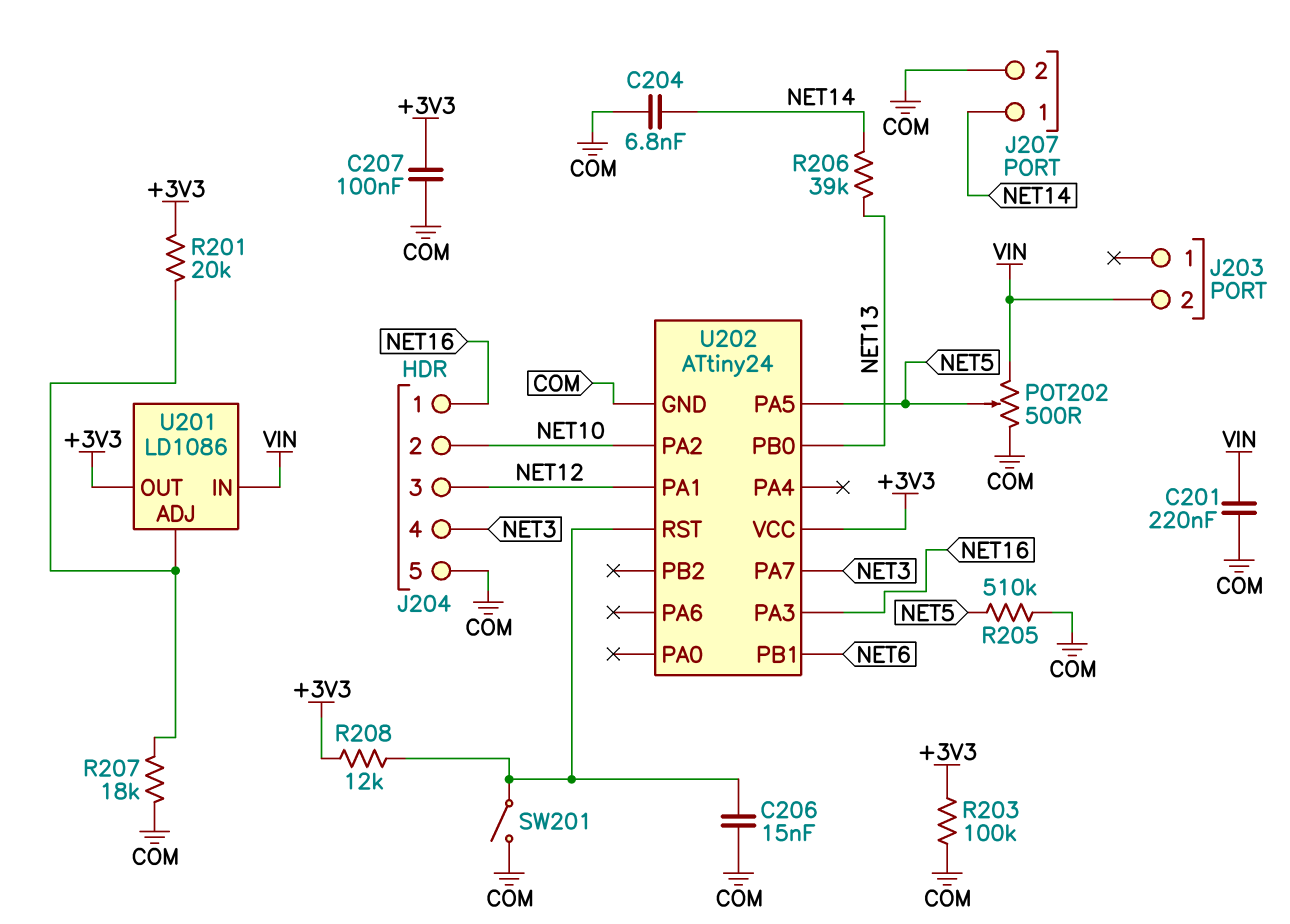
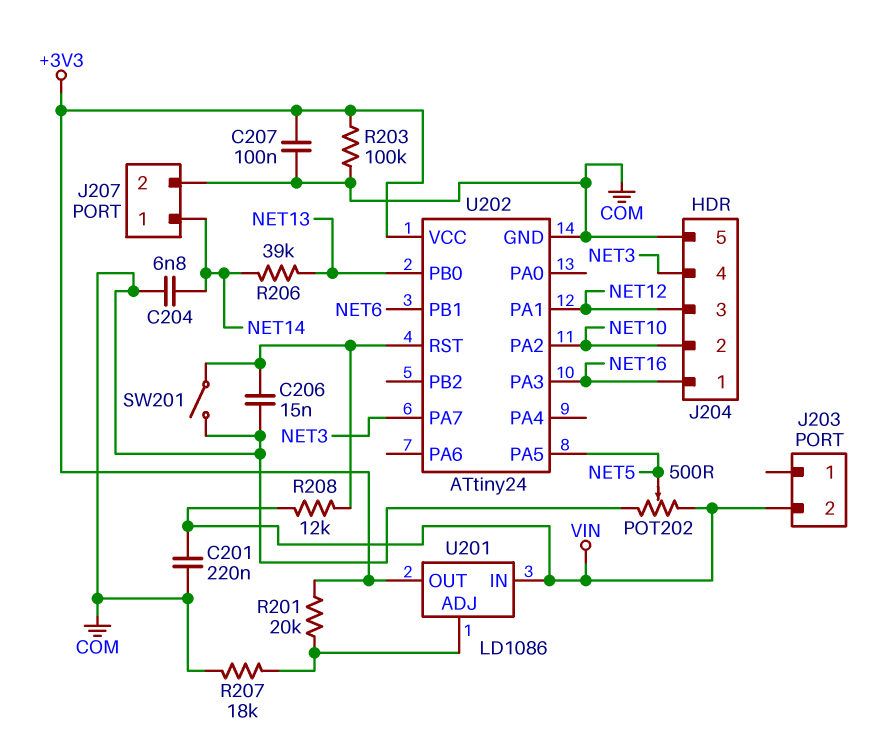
R205: 510k (COM, NET5) -> none
R208: 12k (+3V3, U202/RST) -> 12k (U202/RST, VIN)

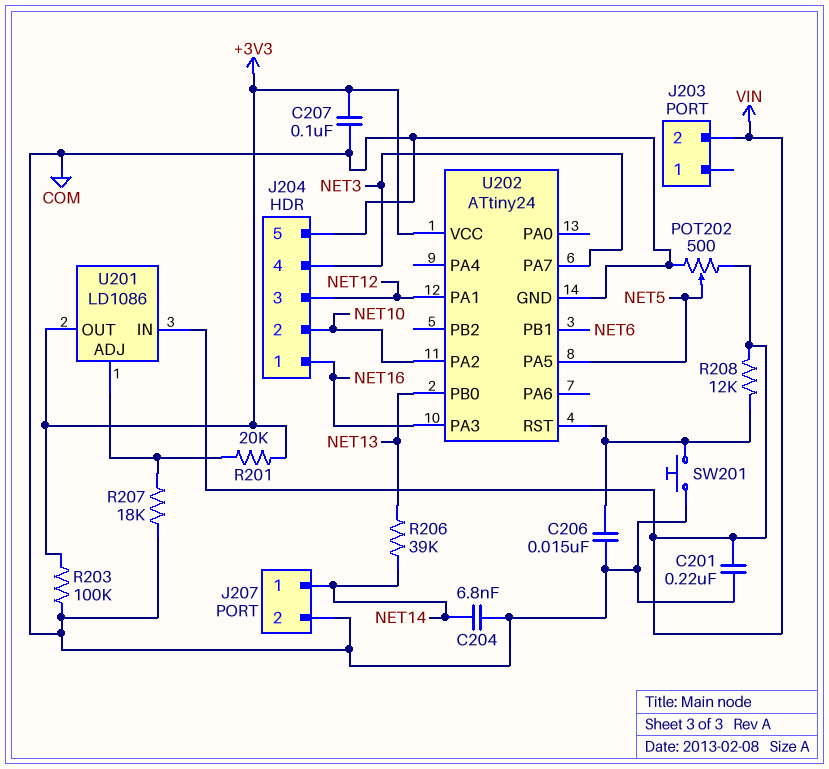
SW201: switch (COM, U202/RST) -> button (COM, U202/RST)

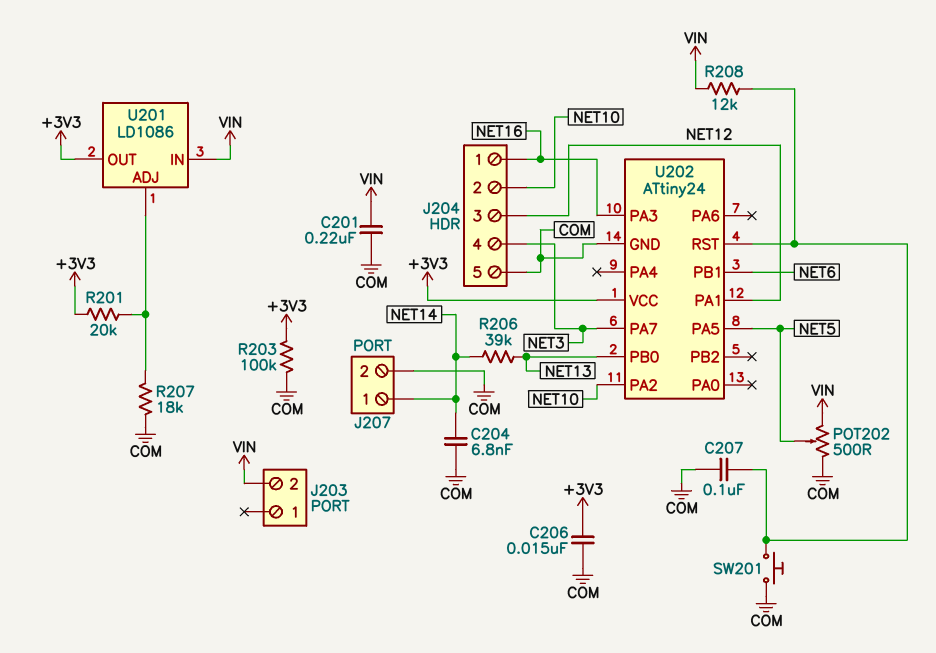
C206: 15nF (COM, U202/RST) -> 15nF (+3V3, COM)
C207: 100nF (+3V3, COM) -> 100nF (COM, U202/RST)

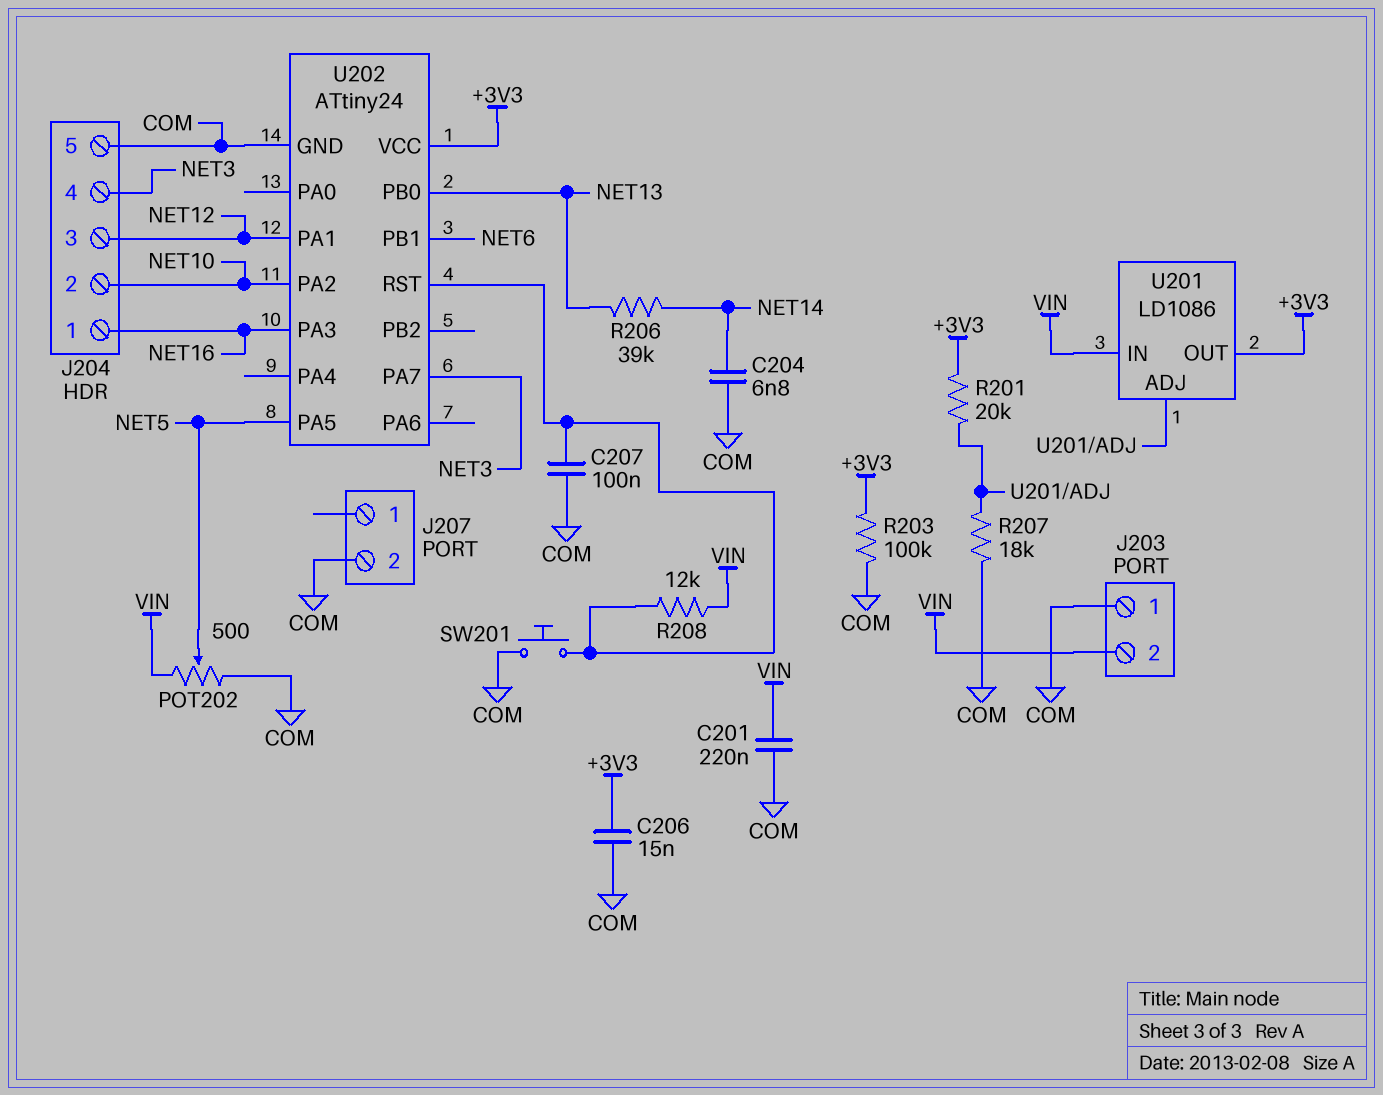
J203 pin 1: none -> COM
J207 pin 1: NET14 -> none

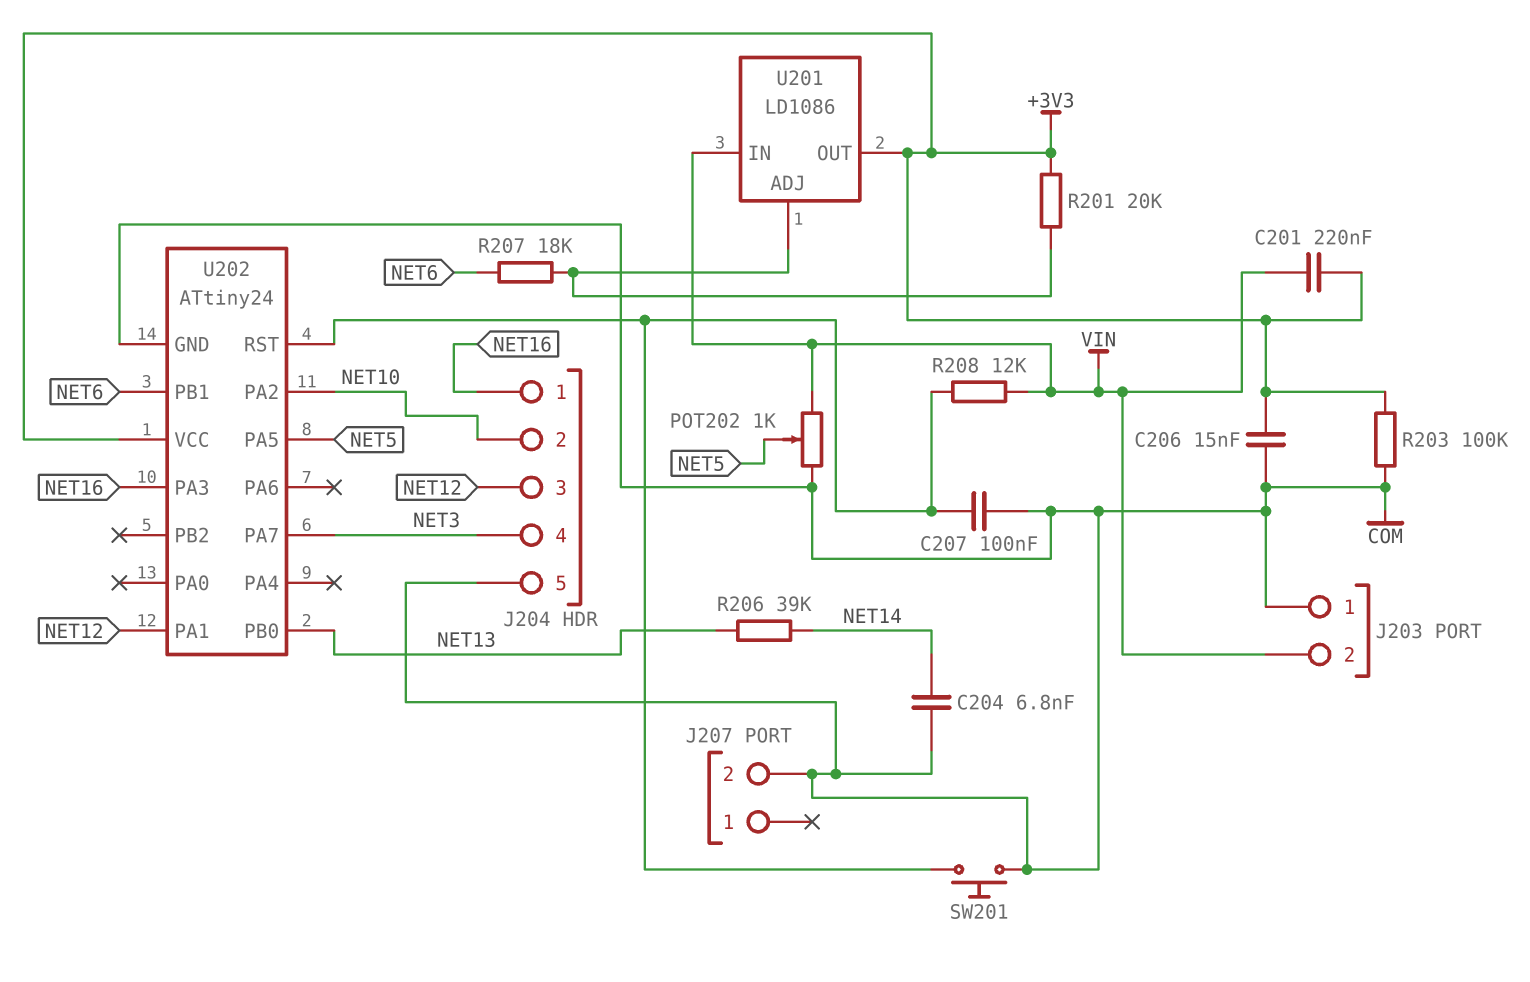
C201: 220nF (COM, VIN) -> 220nF (+3V3, VIN)
POT202: 500 (COM, VIN, wiper NET5) -> 1k (COM, VIN, wiper NET5)
R207: 18k (COM, U201/ADJ) -> 18k (NET6, U201/ADJ)

